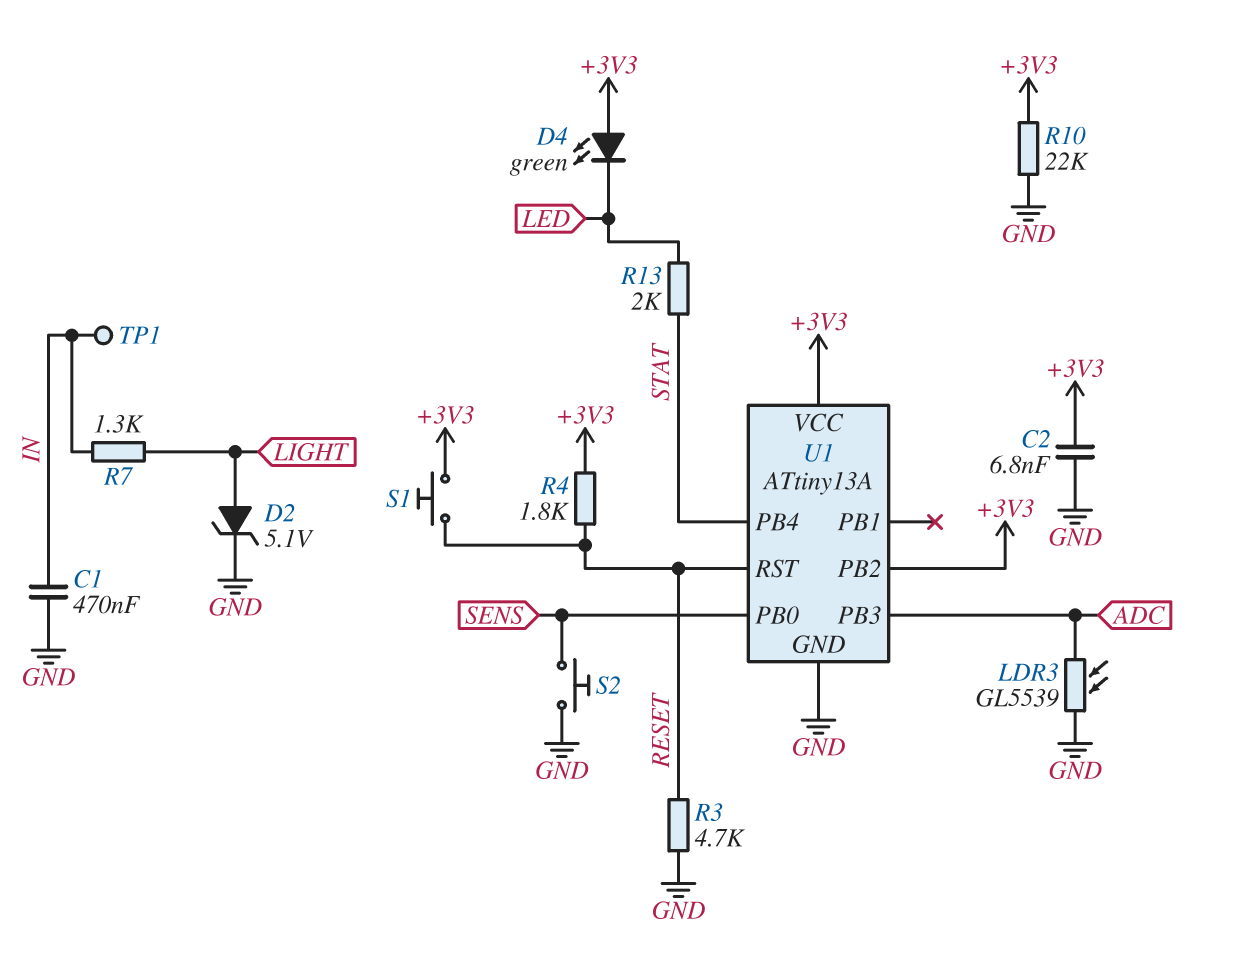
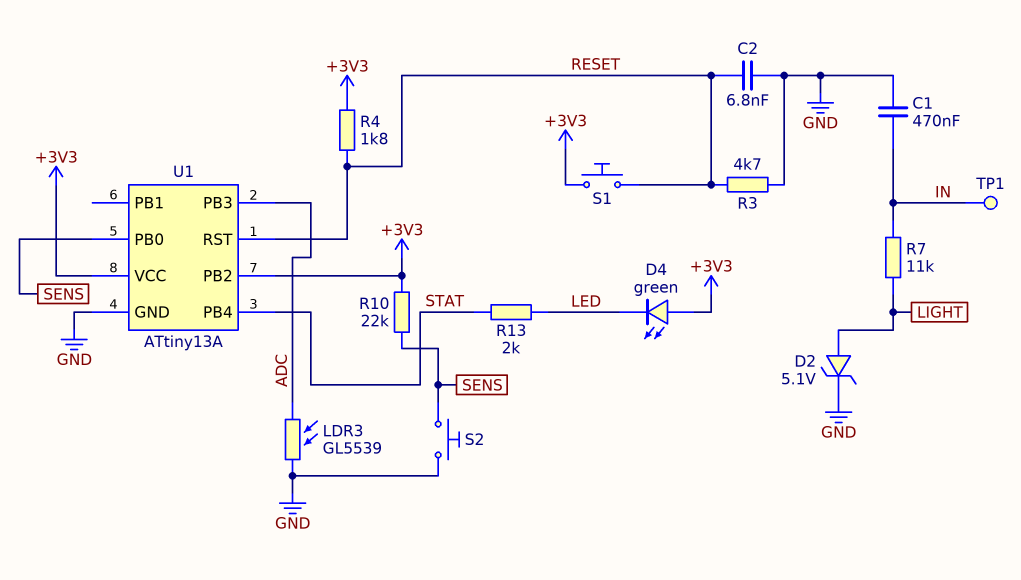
C2: 6.8nF (+3V3, GND) -> 6.8nF (GND, RESET)
R7: 1.3k (IN, LIGHT) -> 11k (IN, LIGHT)
R10: 22k (+3V3, GND) -> 22k (+3V3, SENS)

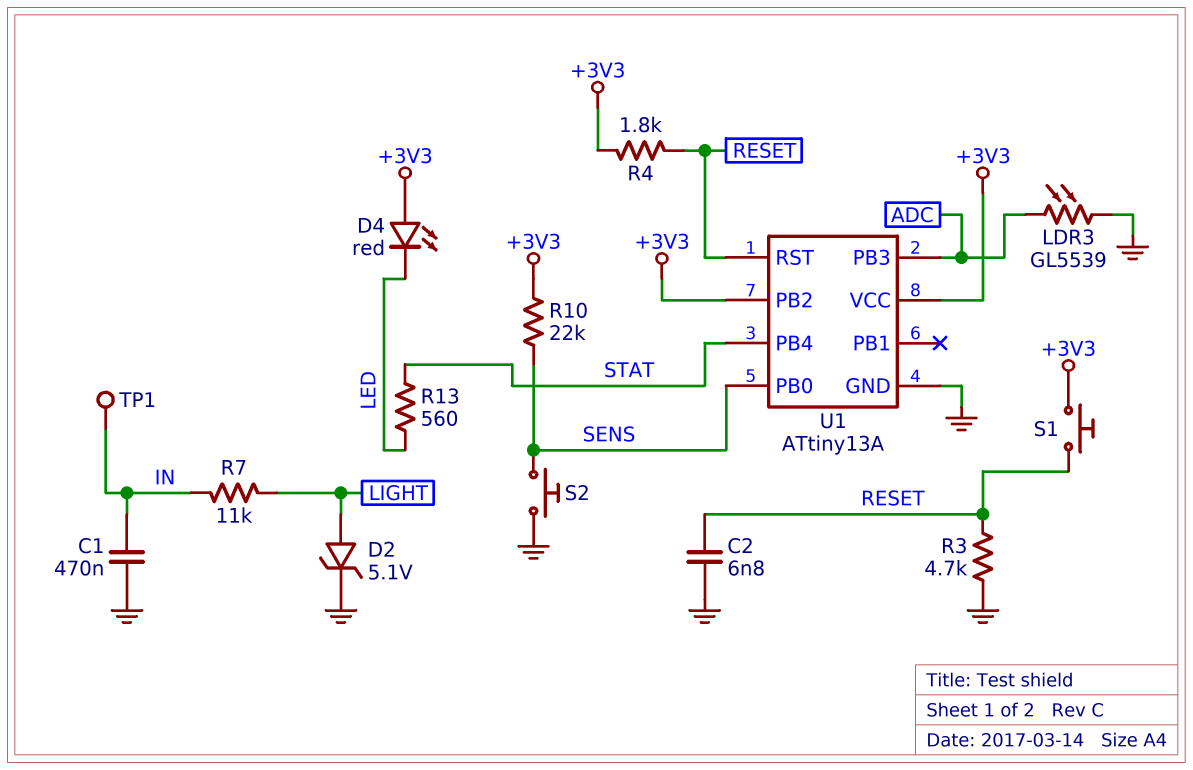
D4: LED green (A +3V3, K LED) -> LED red (A +3V3, K LED)
R13: 2k (LED, STAT) -> 560 (LED, STAT)

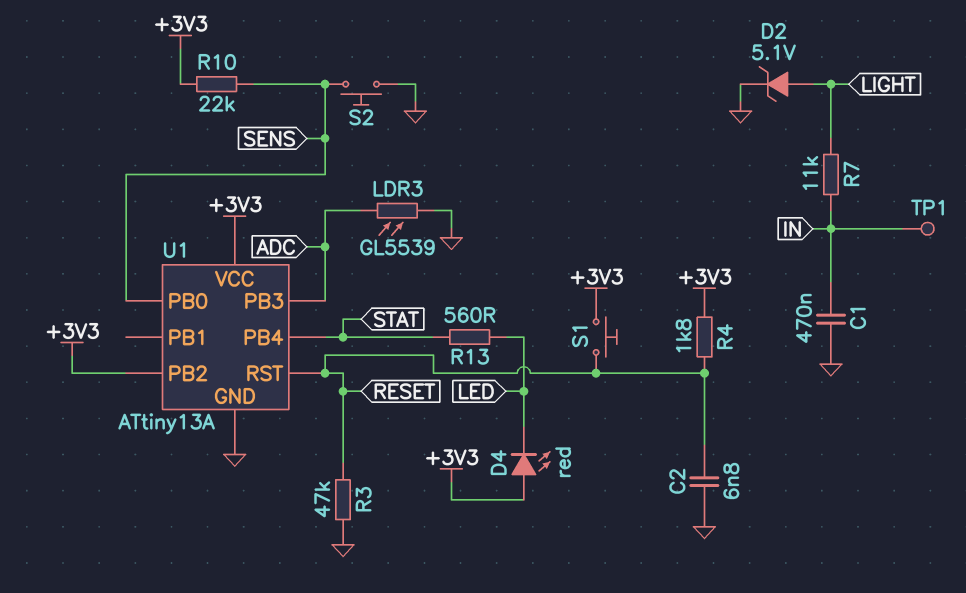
R3: 4.7k (GND, RESET) -> 47k (GND, RESET)

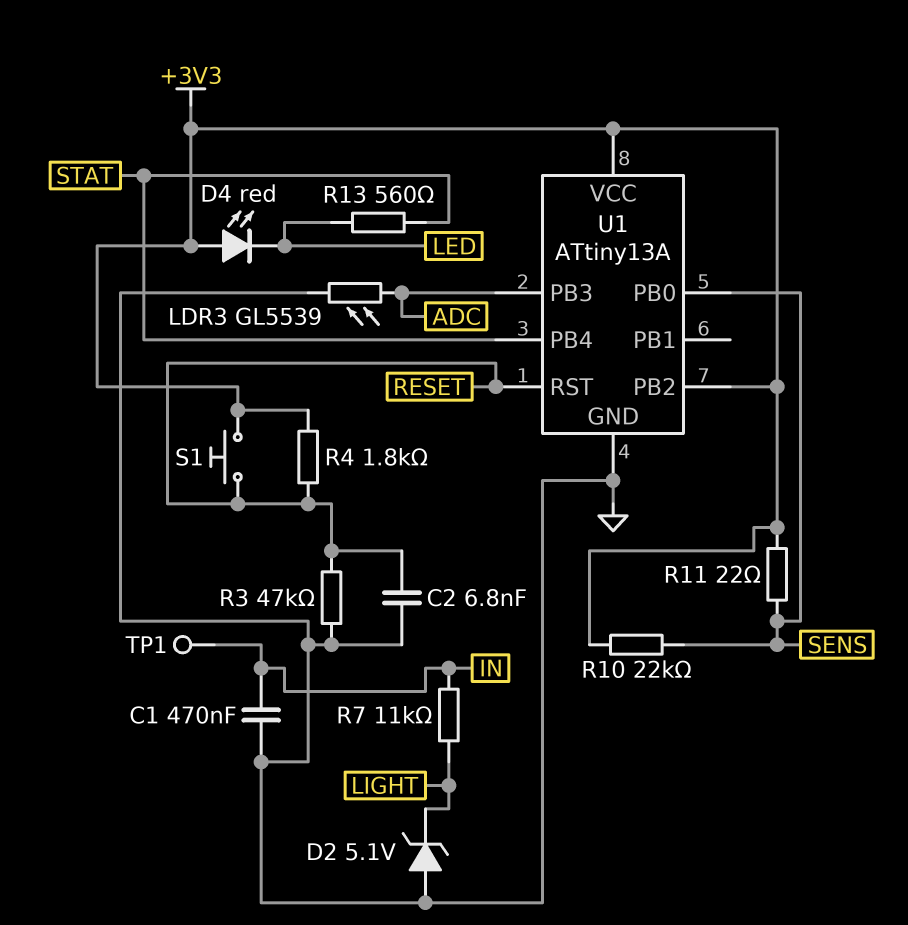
D2: zener 5.1V (A LIGHT, K GND) -> zener 5.1V (A GND, K LIGHT)
R11: none -> 22 (+3V3, SENS)
S2: button (GND, SENS) -> none

